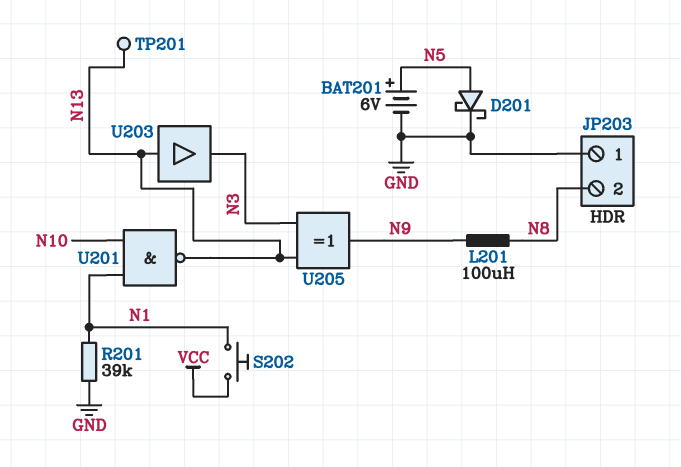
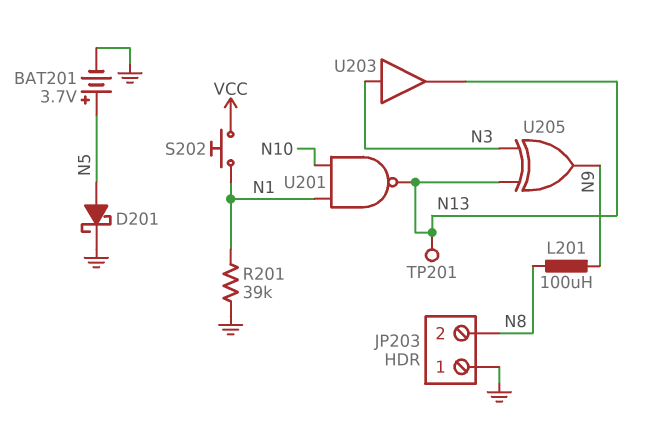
BAT201: 6V (plus N5, minus GND) -> 3.7V (plus N5, minus GND)
U203: buffer (in N13, out N3) -> buffer (in N3, out N13)

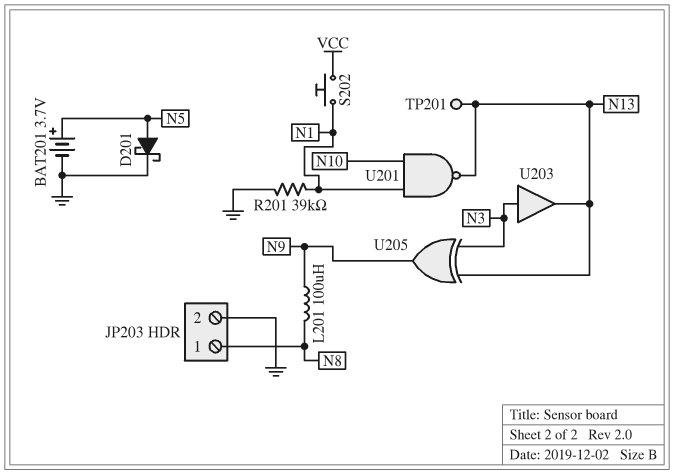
JP203 pin 1: GND -> N8
JP203 pin 2: N8 -> GND

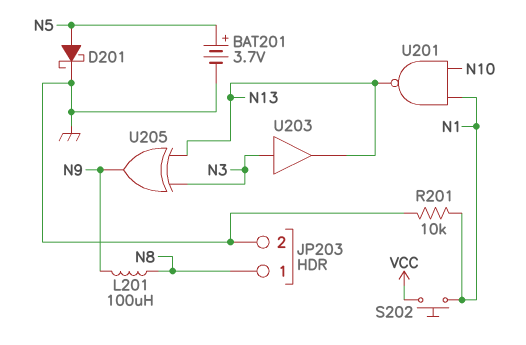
R201: 39k (GND, N1) -> 10k (GND, N1)
TP201: test point (N13) -> none

